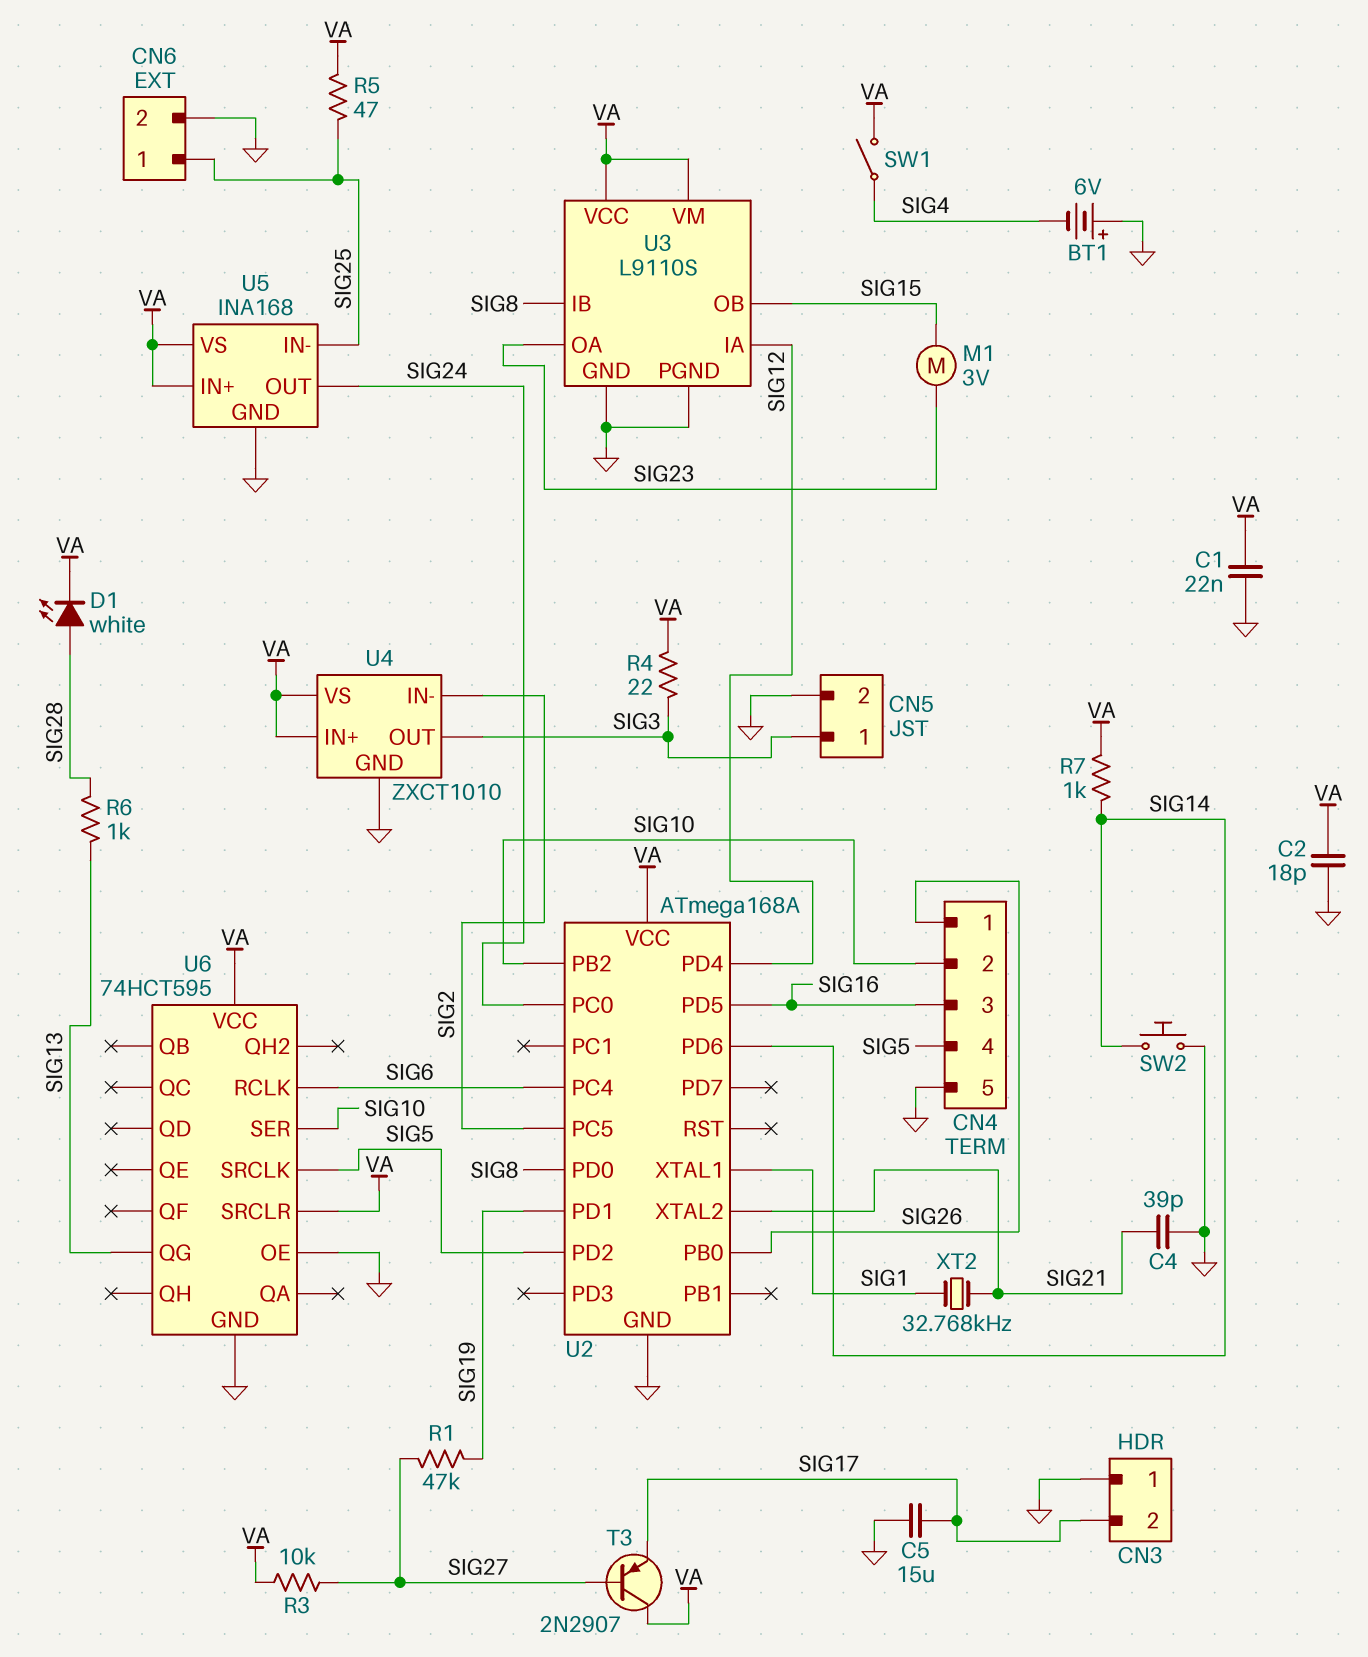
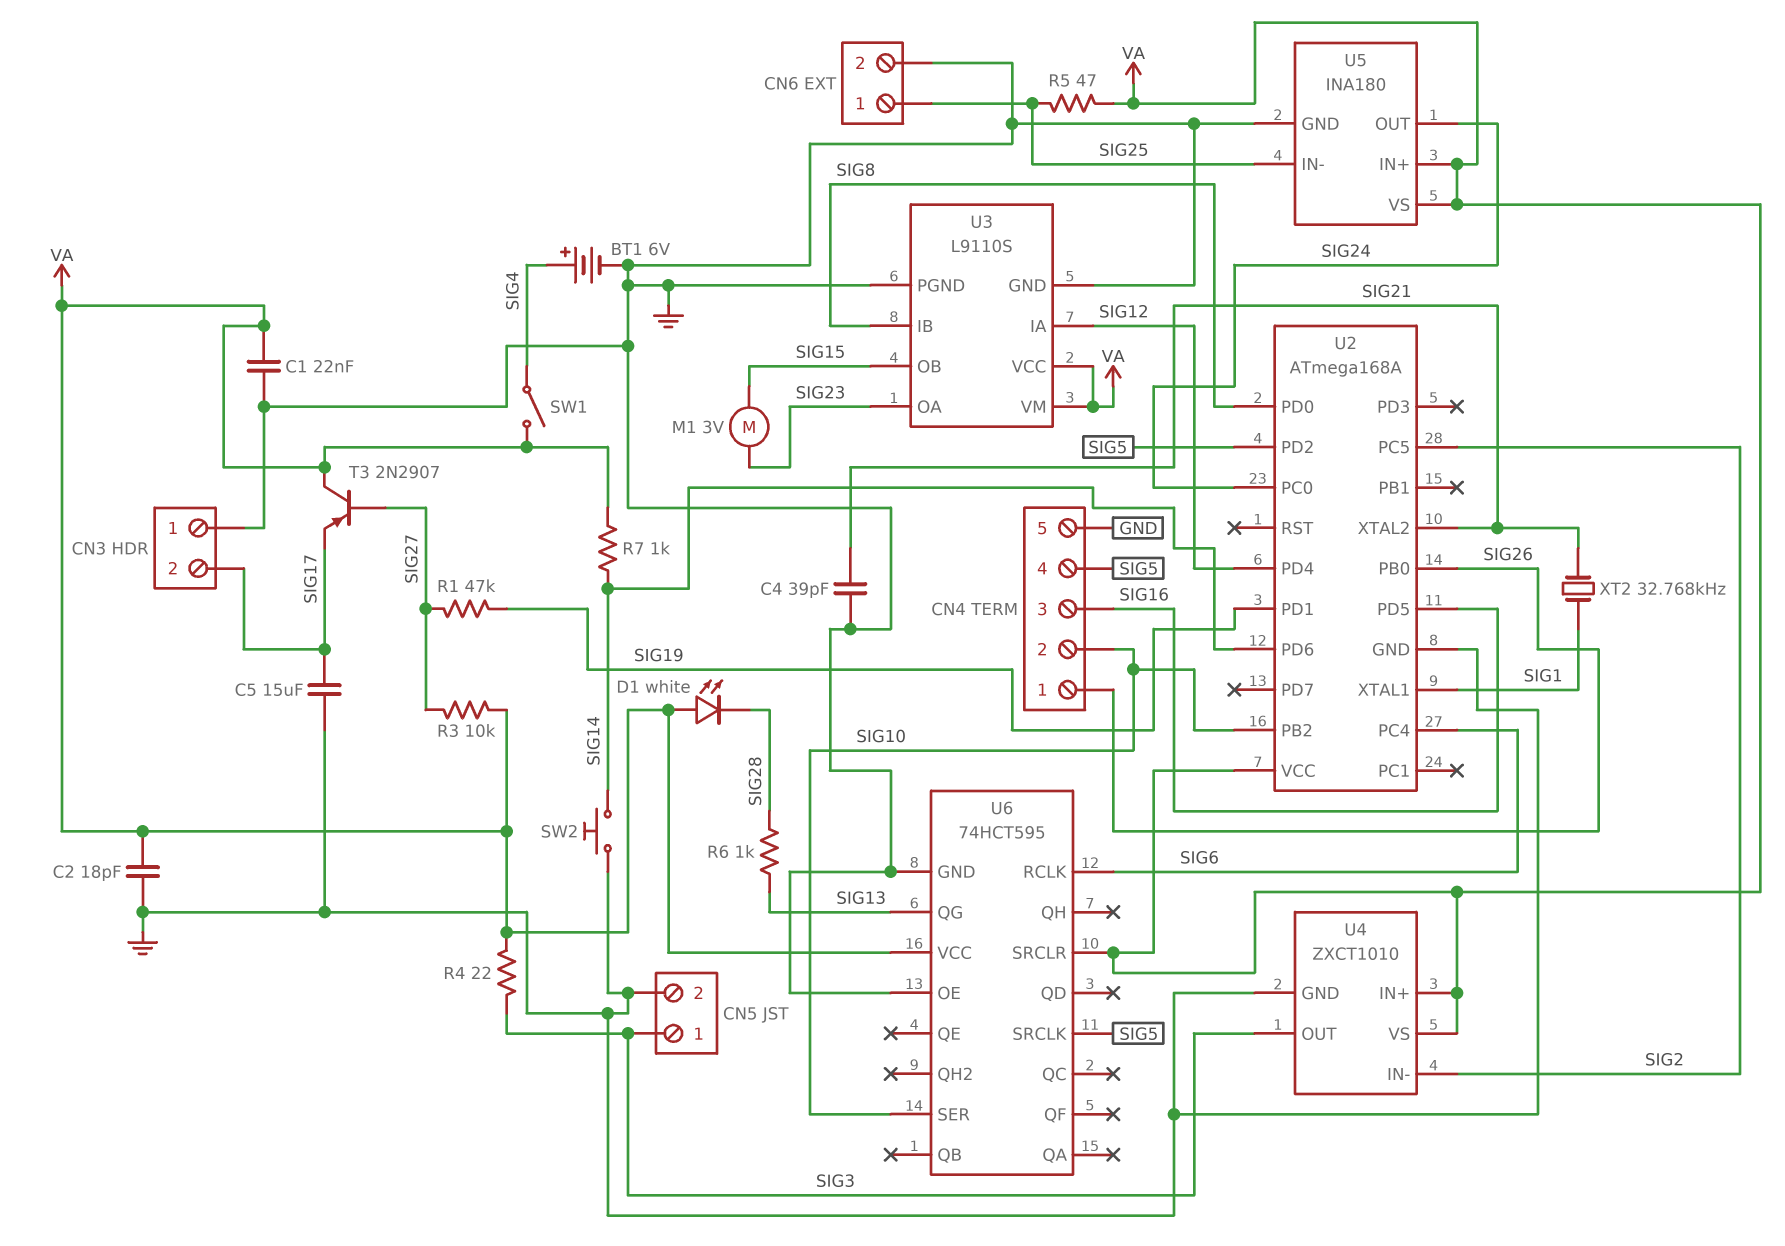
BT1: 6V (plus GND, minus SIG4) -> 6V (plus SIG4, minus GND)
D1: LED white (A SIG28, K VA) -> LED white (A VA, K SIG28)
U5: INA168 -> INA180

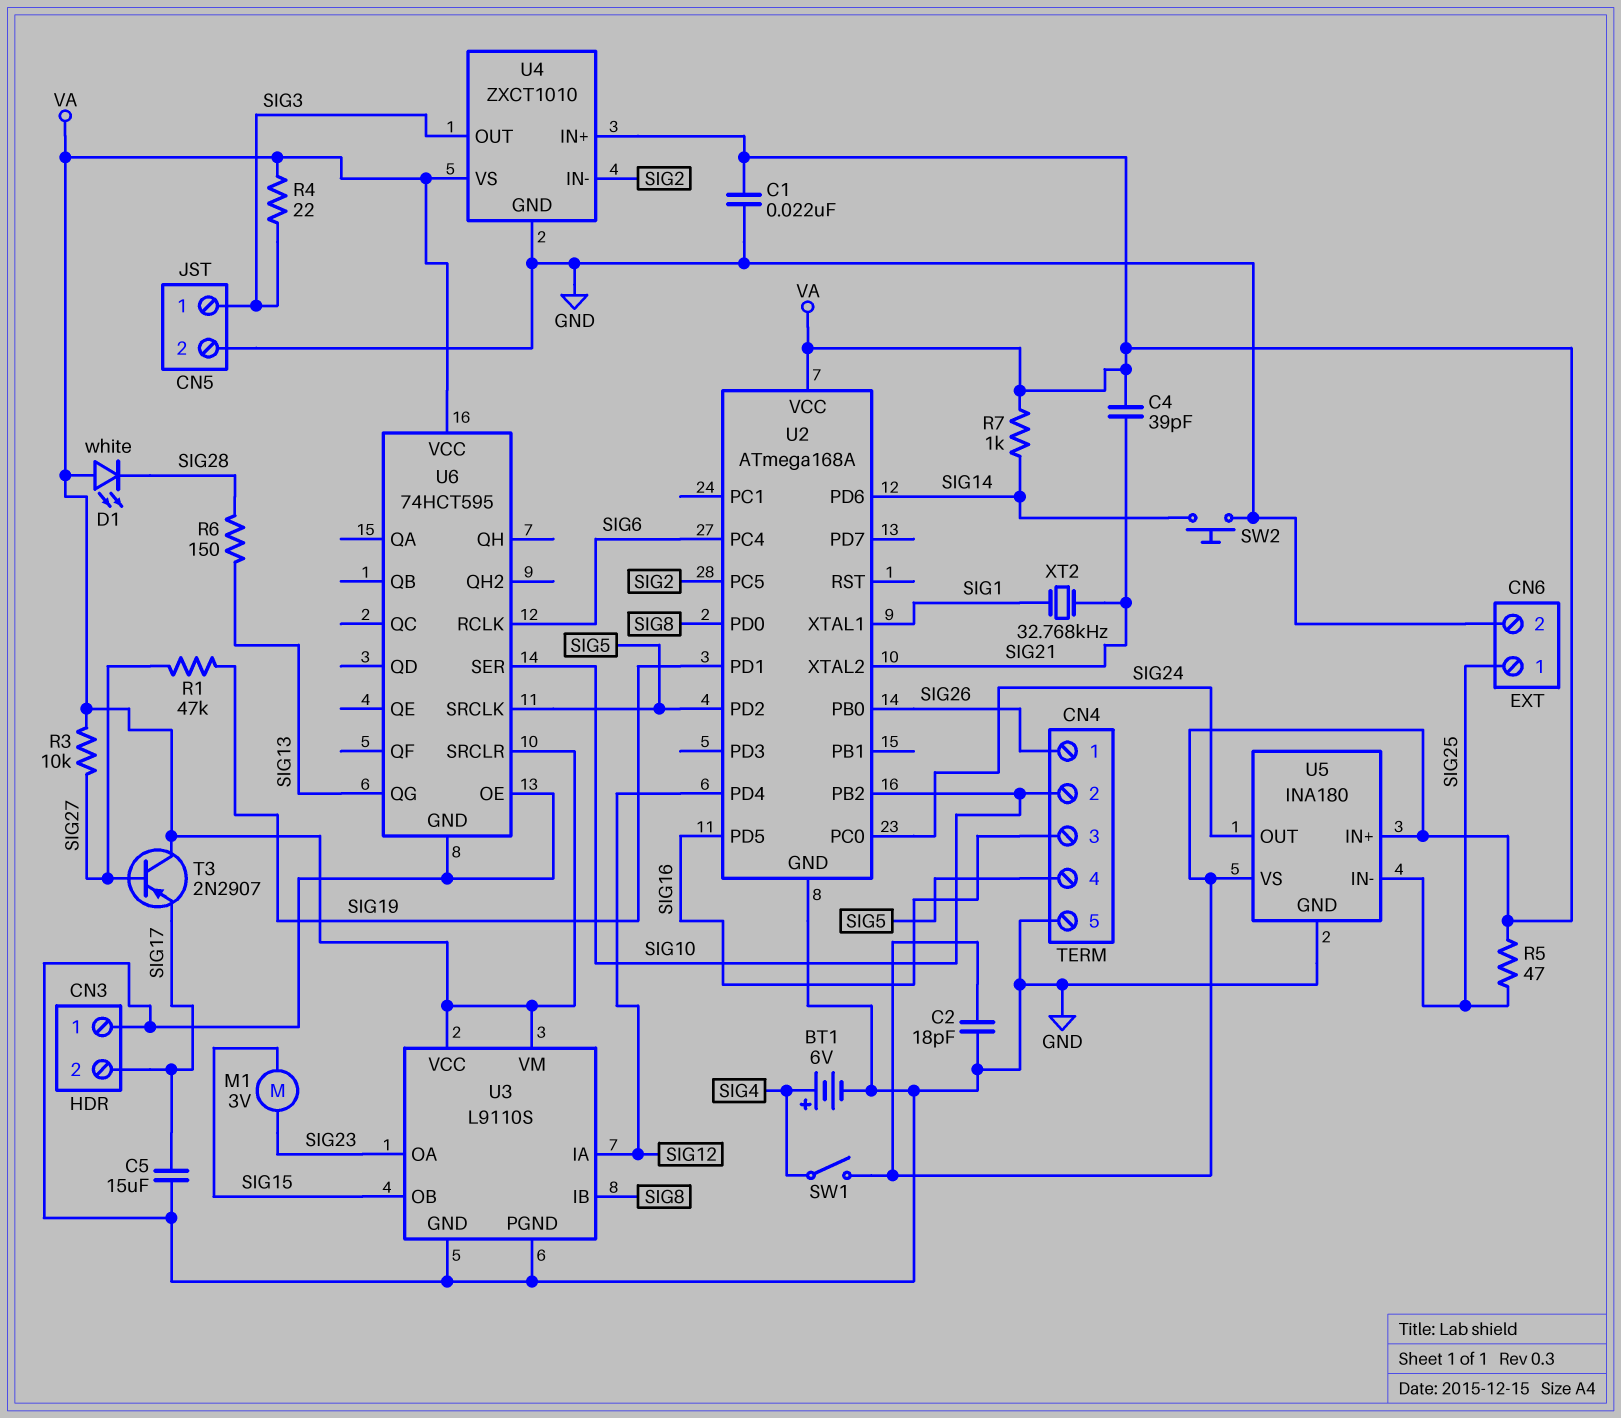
C4: 39pF (GND, SIG21) -> 39pF (SIG21, VA)
R6: 1k (SIG13, SIG28) -> 150 (SIG13, SIG28)

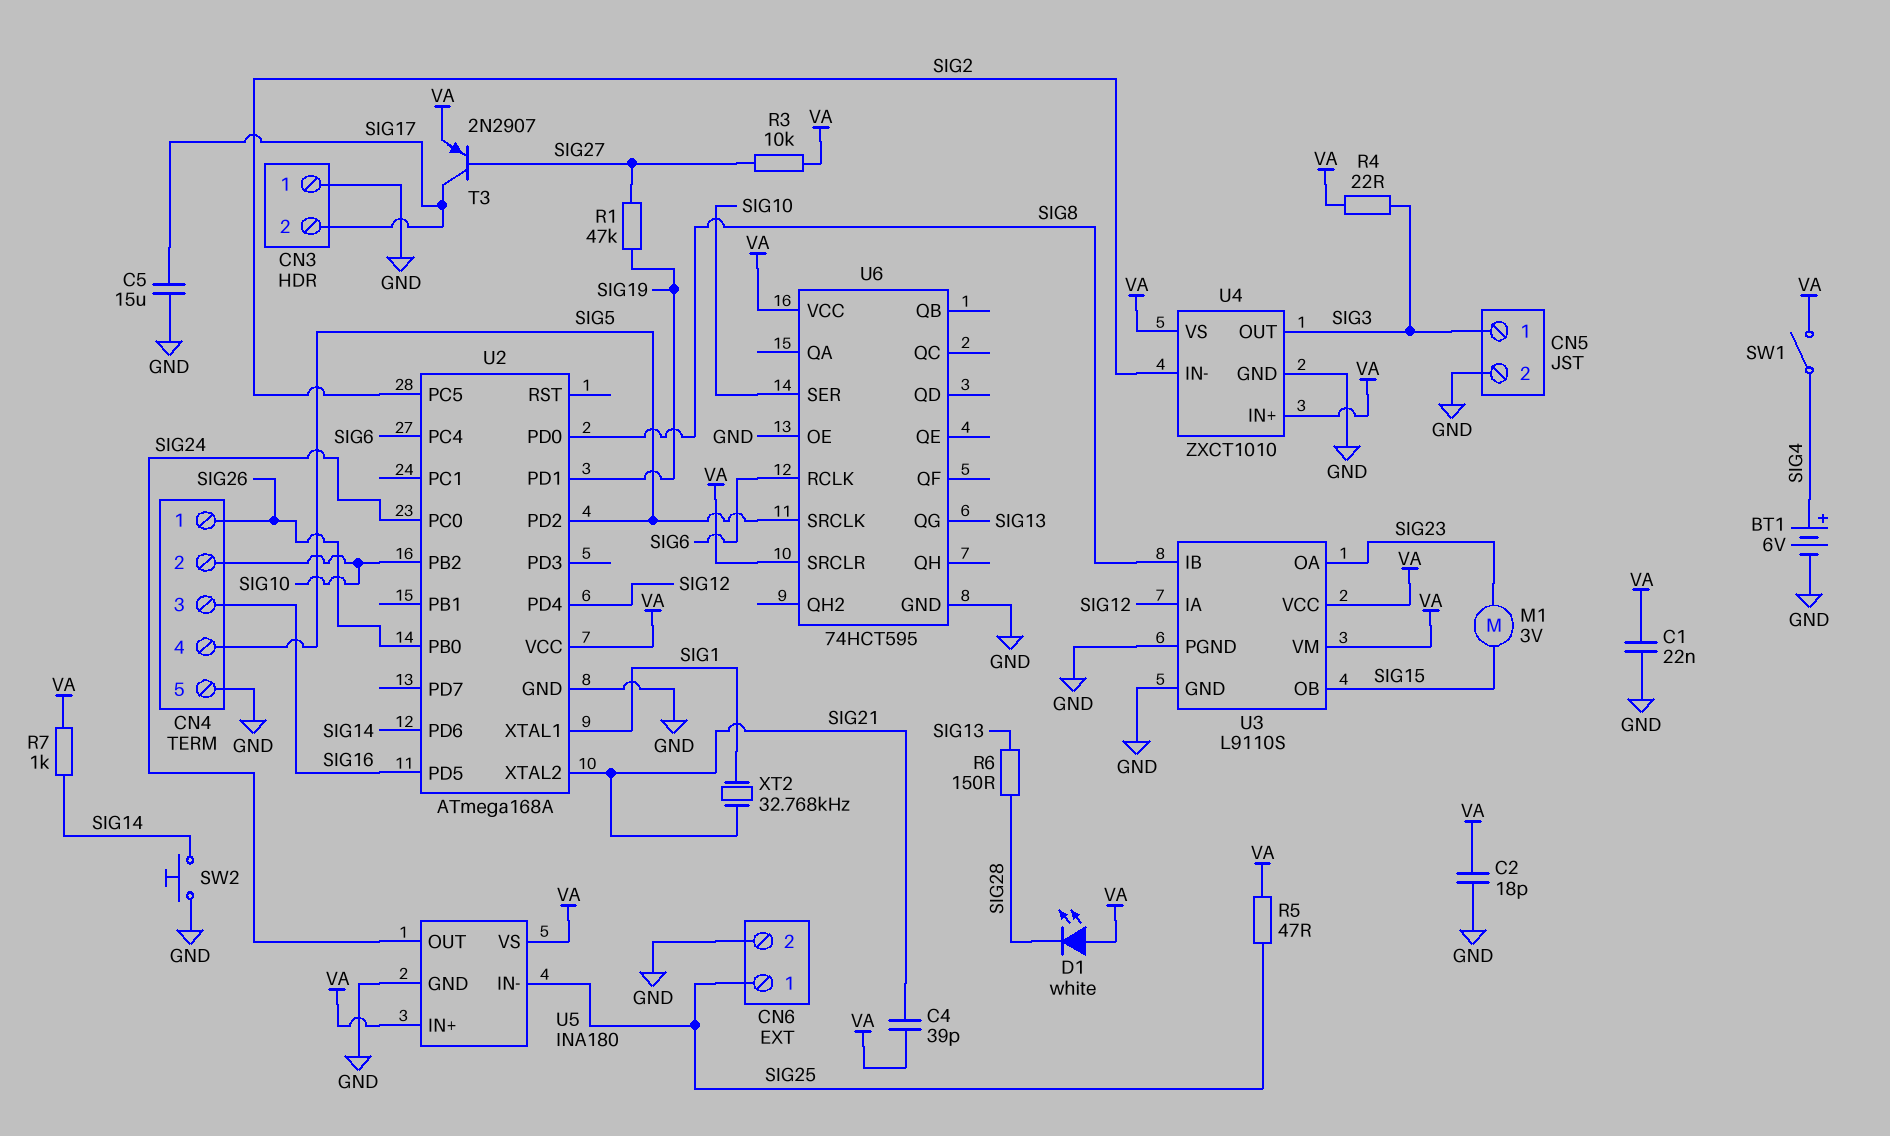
T3: PNP 2N2907 (B SIG27, C VA, E SIG17) -> PNP 2N2907 (B SIG27, C SIG17, E VA)

